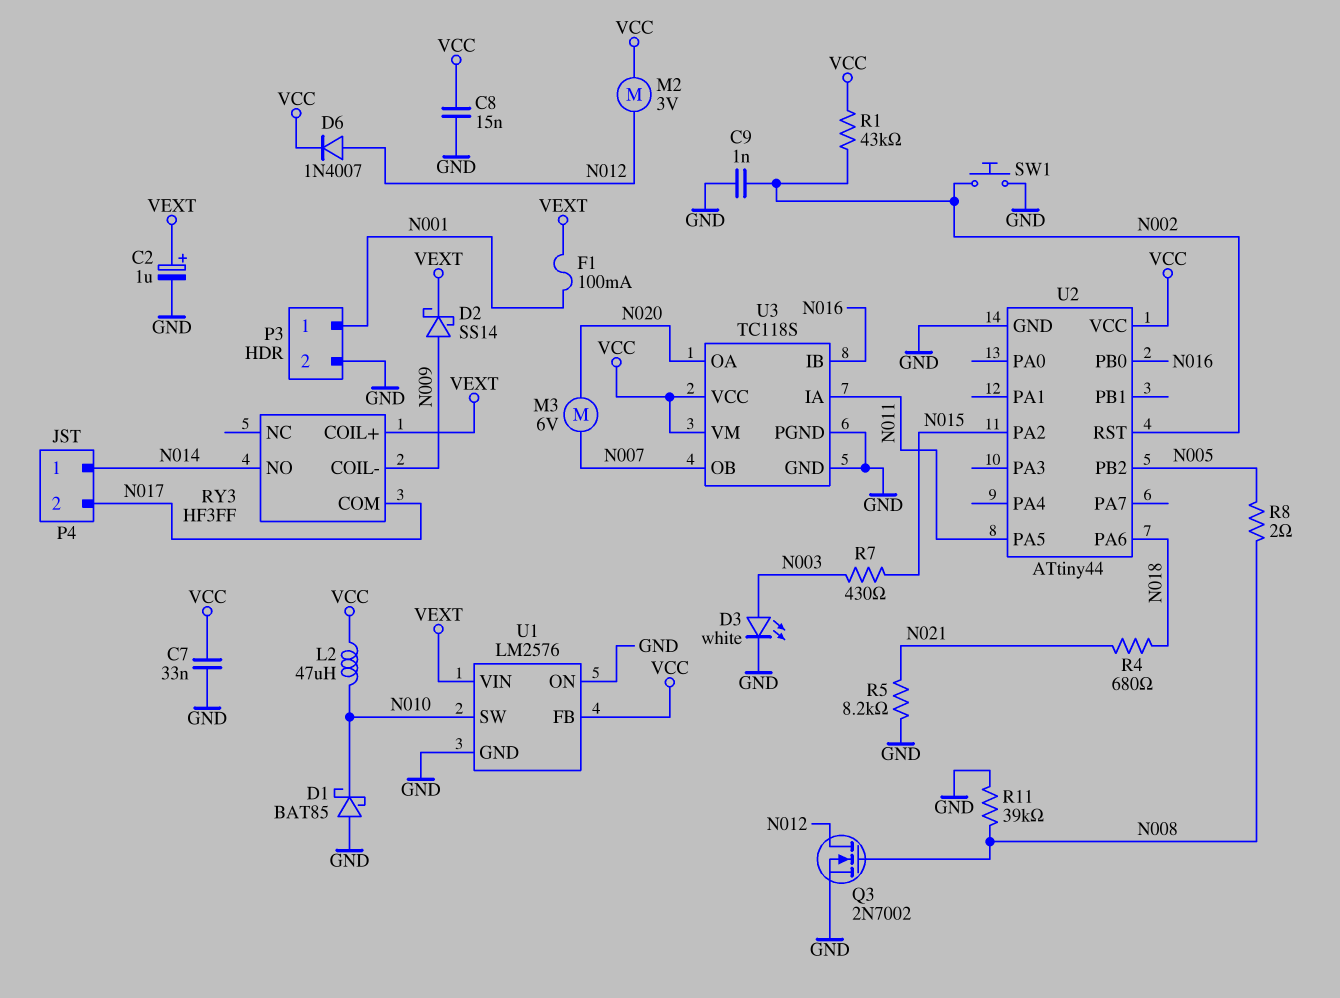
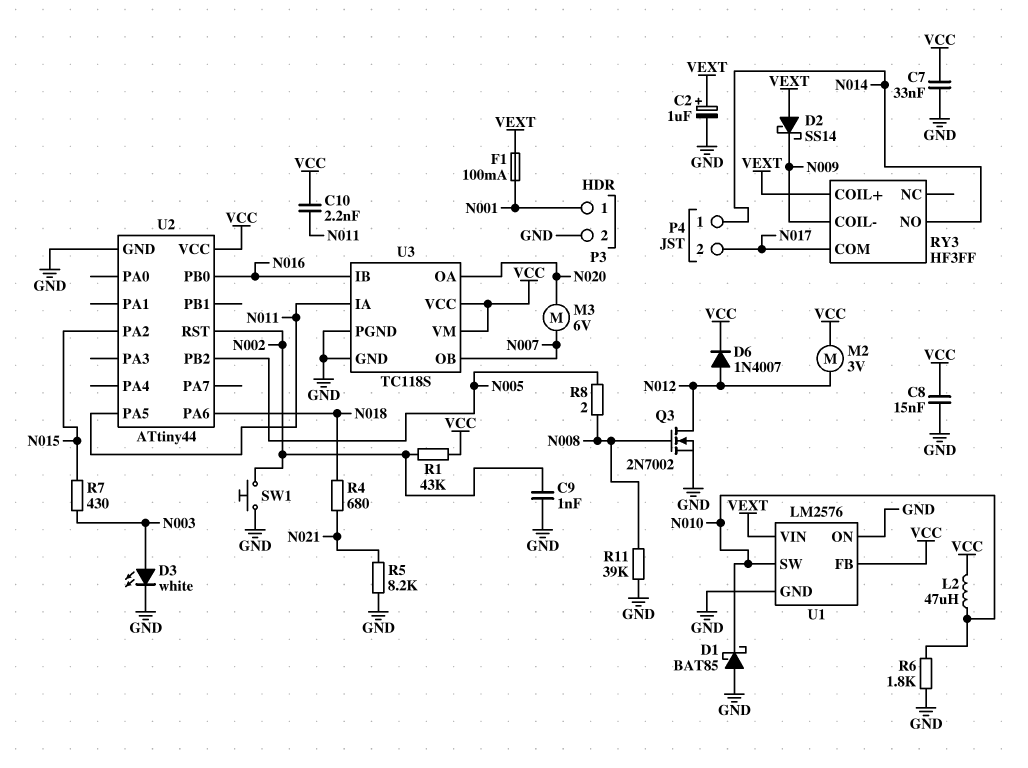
C10: none -> 2.2nF (N011, VCC)
D2: schottky SS14 (A N009, K VEXT) -> schottky SS14 (A VEXT, K N009)
R6: none -> 1.8k (GND, N010)

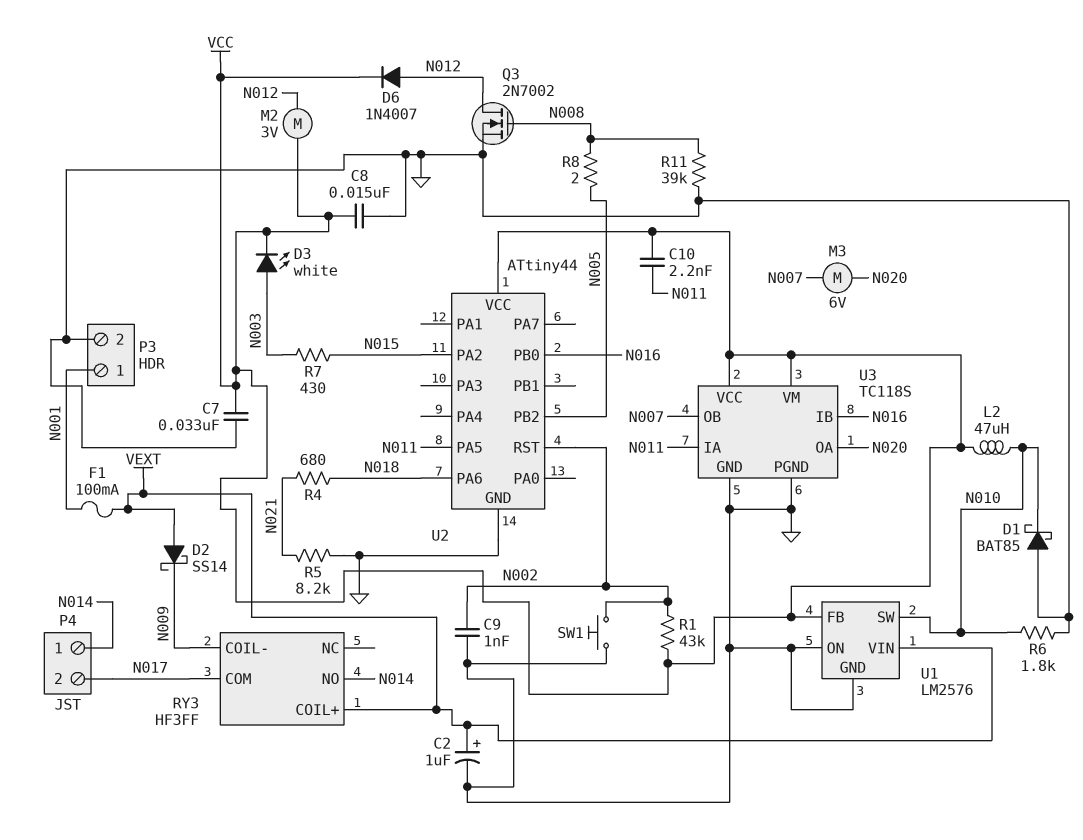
D3: LED white (A N003, K GND) -> LED white (A N003, K VCC)

